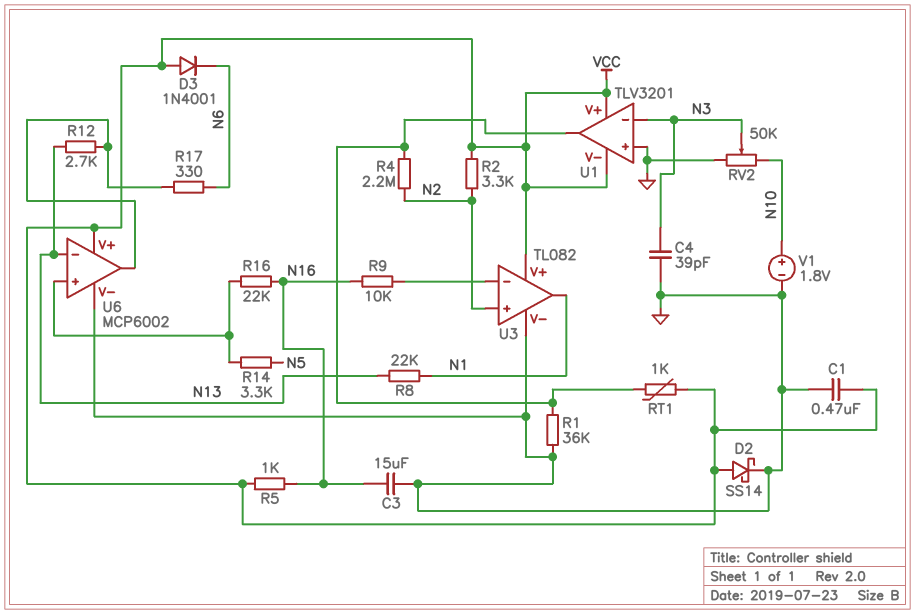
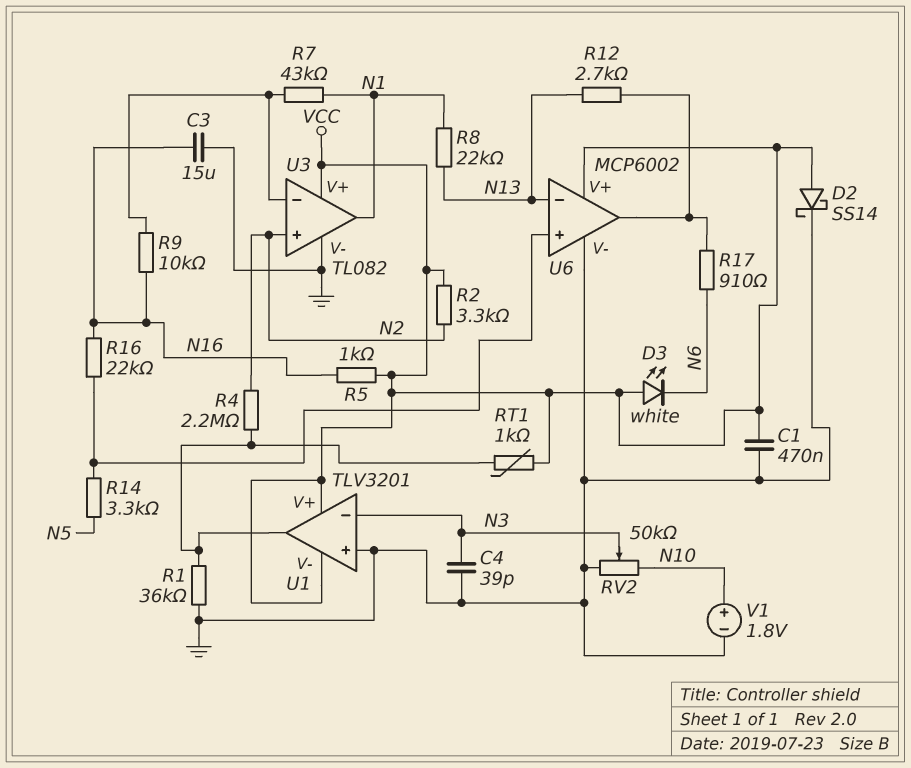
D3: diode 1N4001 (A VCC, K N6) -> LED white (A VCC, K N6)
R7: none -> 43k (N1, U3/in-)
R17: 330 (N6, U6/out) -> 910 (N6, U6/out)

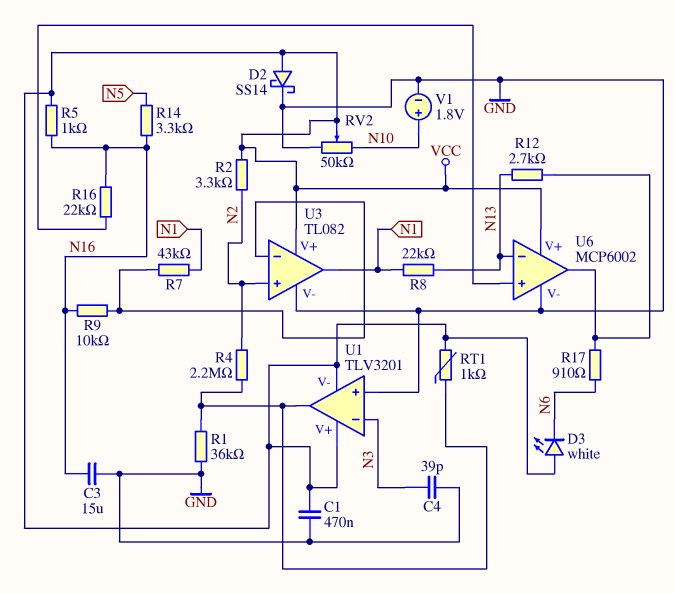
R14: 3.3k (N5, U6/in+) -> 3.3k (N5, N16)
RV2: 50k (GND, N10, wiper N3) -> 50k (GND, N10, wiper VCC)

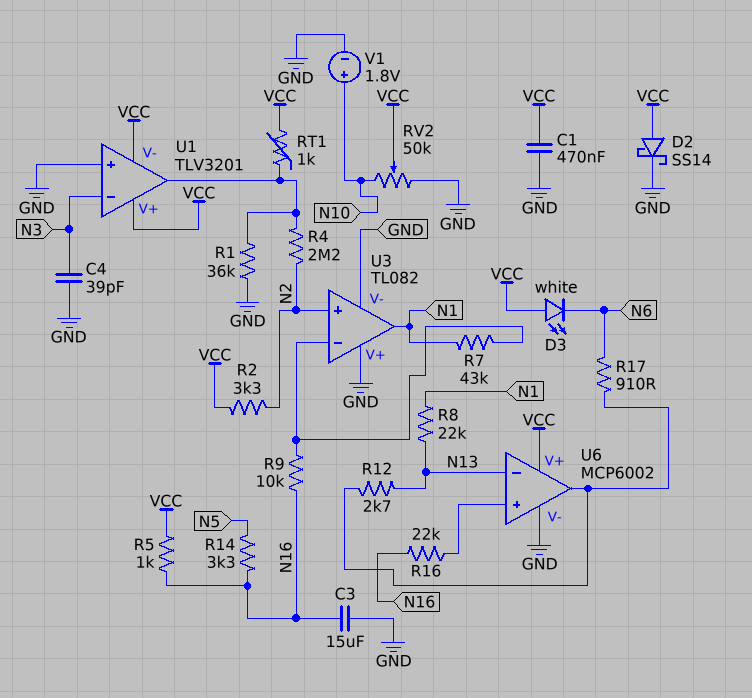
U3 pin V+: VCC -> GND

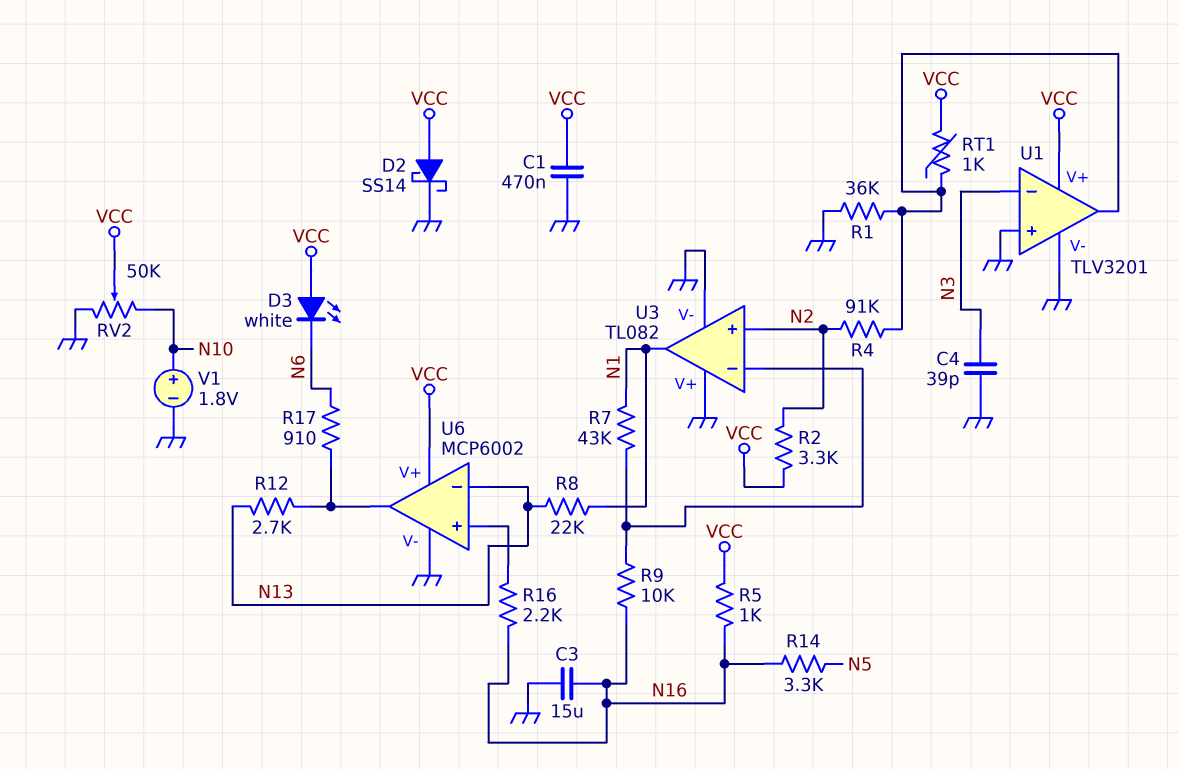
R4: 2.2M (N2, U1/out) -> 91k (N2, U1/out)
R16: 22k (N16, U6/in+) -> 2.2k (N16, U6/in+)
U1 pin V-: VCC -> GND

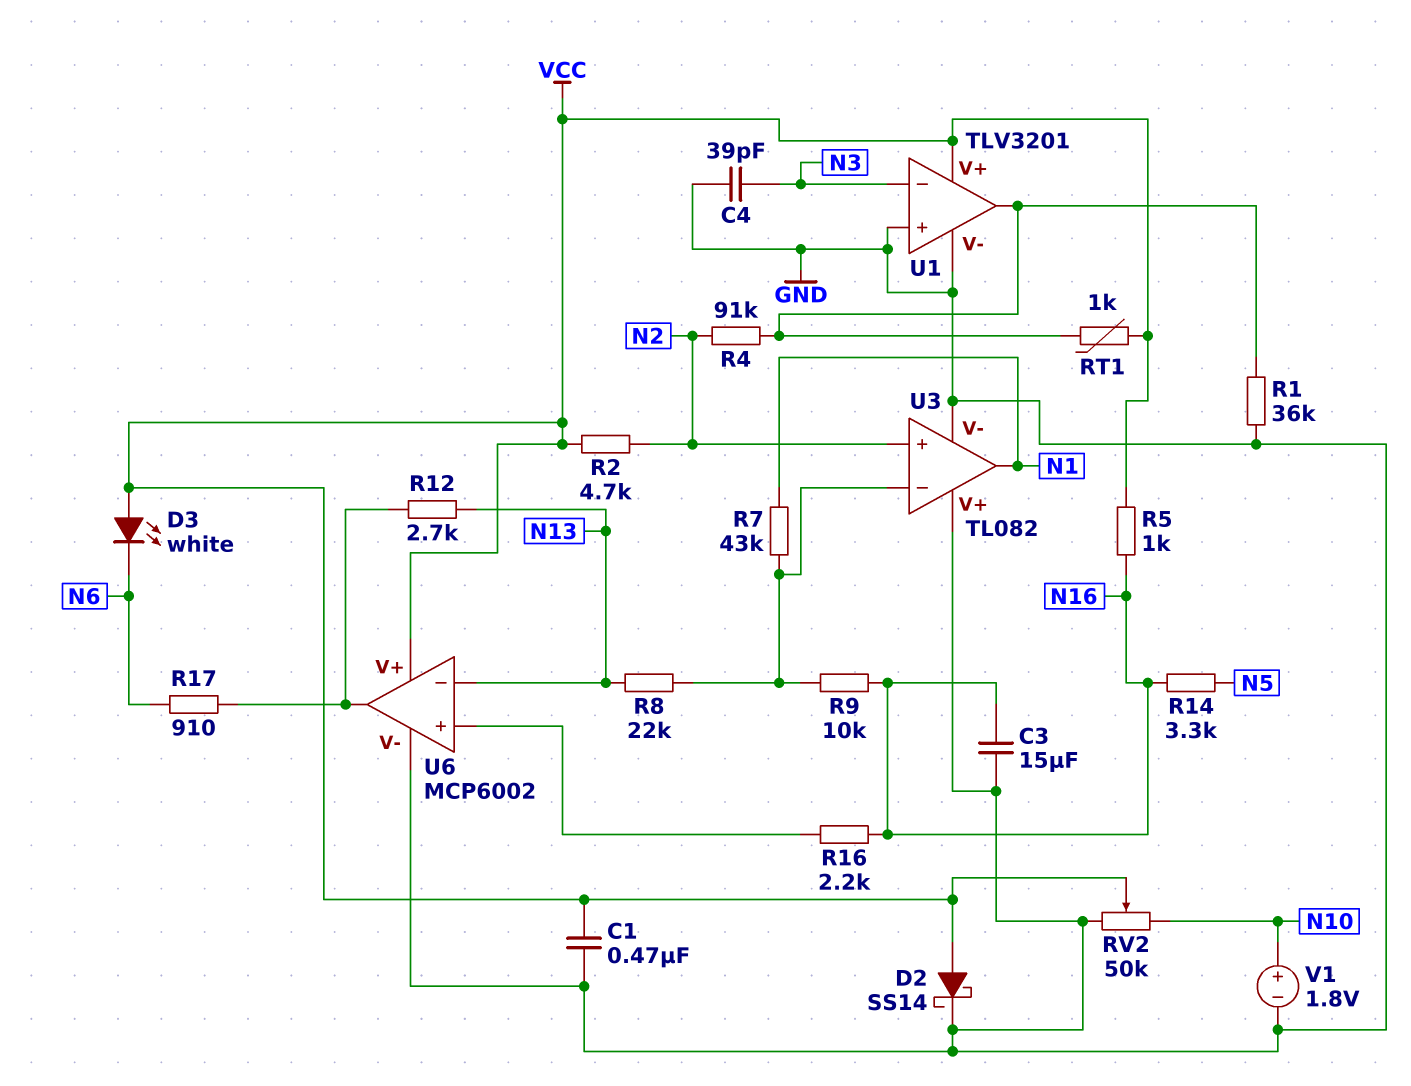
R2: 3.3k (N2, VCC) -> 4.7k (N2, VCC)
R8: 22k (N1, N13) -> 22k (N13, U3/in-)

